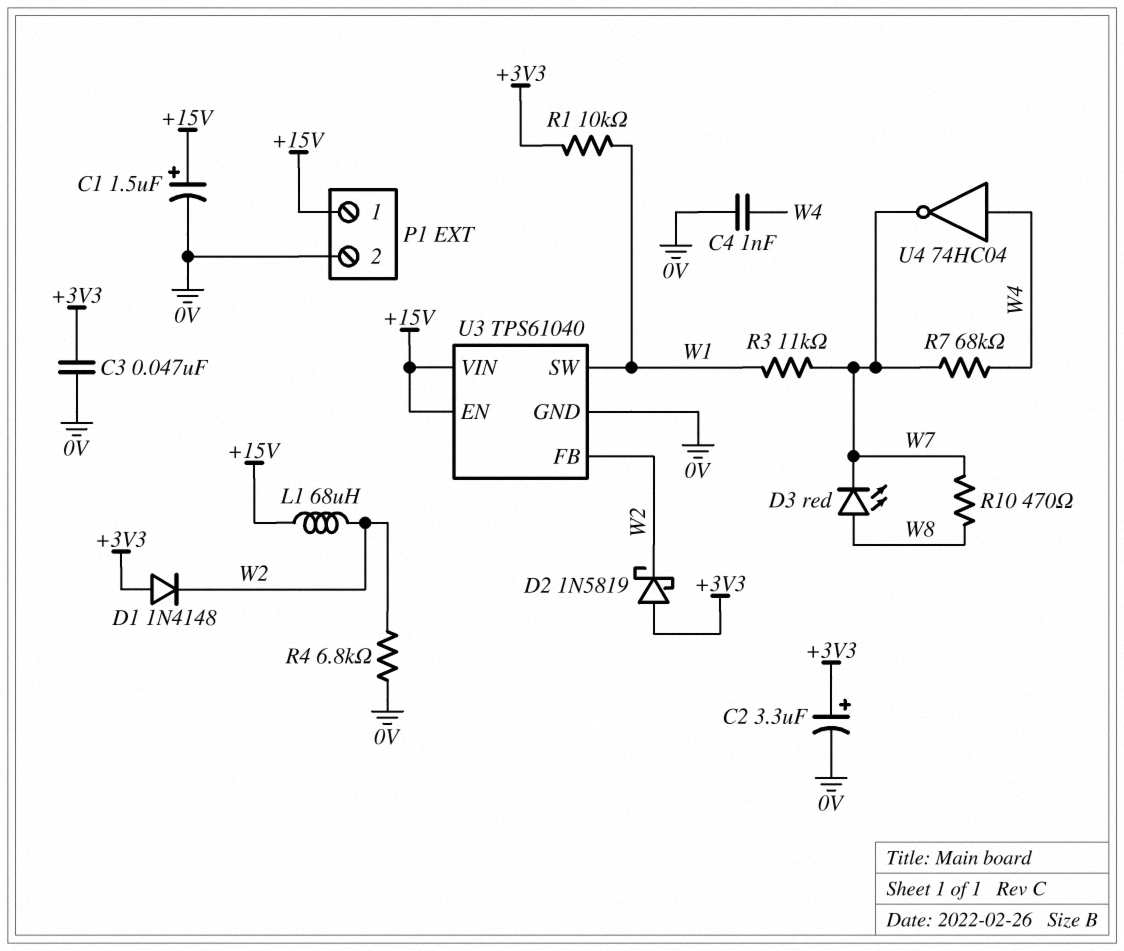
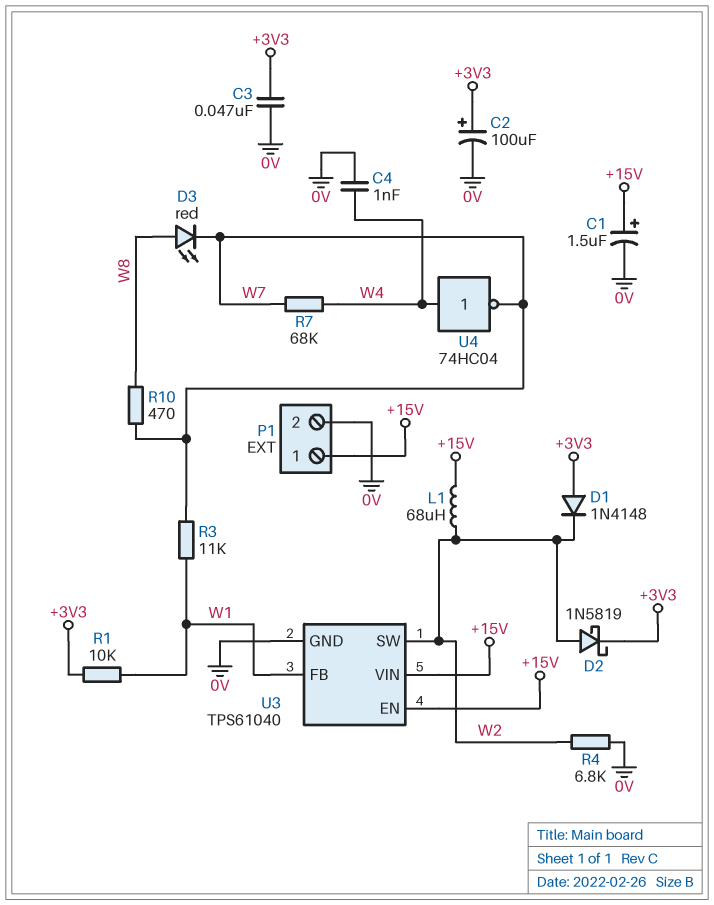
C2: 3.3uF (plus +3V3, minus 0V) -> 100uF (plus +3V3, minus 0V)
D2: schottky 1N5819 (A +3V3, K W2) -> schottky 1N5819 (A W2, K +3V3)
U3 pin FB: W2 -> W1
U3 pin SW: W1 -> W2

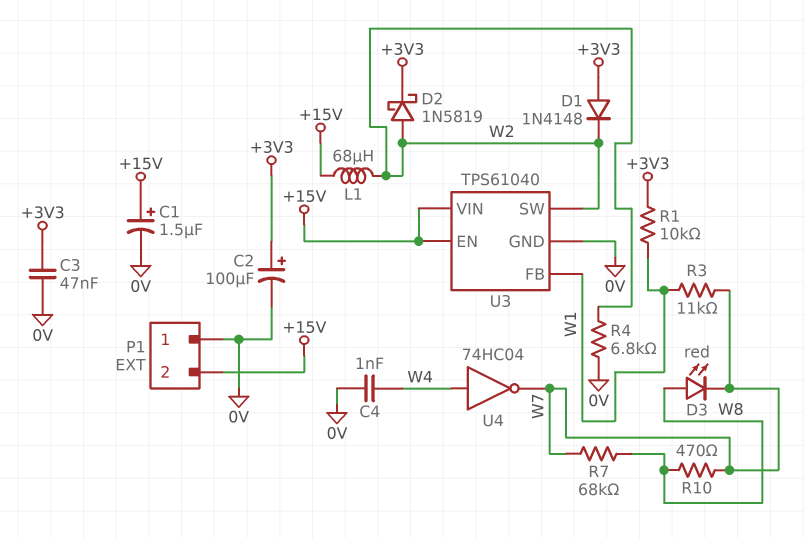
P1 pin 1: +15V -> 0V
P1 pin 2: 0V -> +15V
R7: 68k (W4, W7) -> 68k (W7, W8)

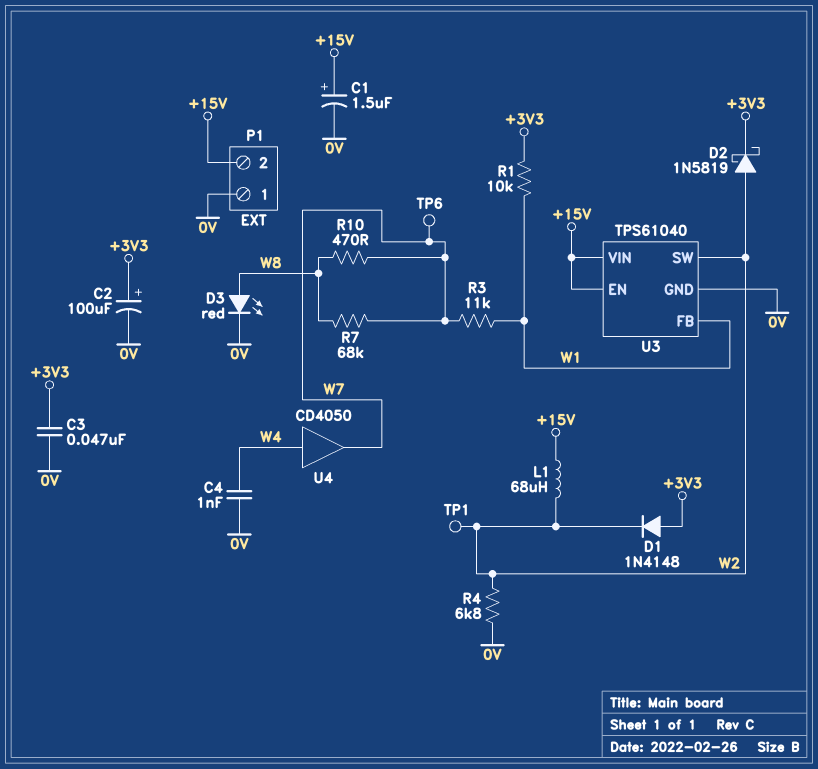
D3: LED red (A W8, K W7) -> LED red (A W8, K 0V)
TP1: none -> test point (W2)
TP6: none -> test point (W7)
U4: NOT 74HC04 (in W4, out W7) -> buffer CD4050 (in W4, out W7)

